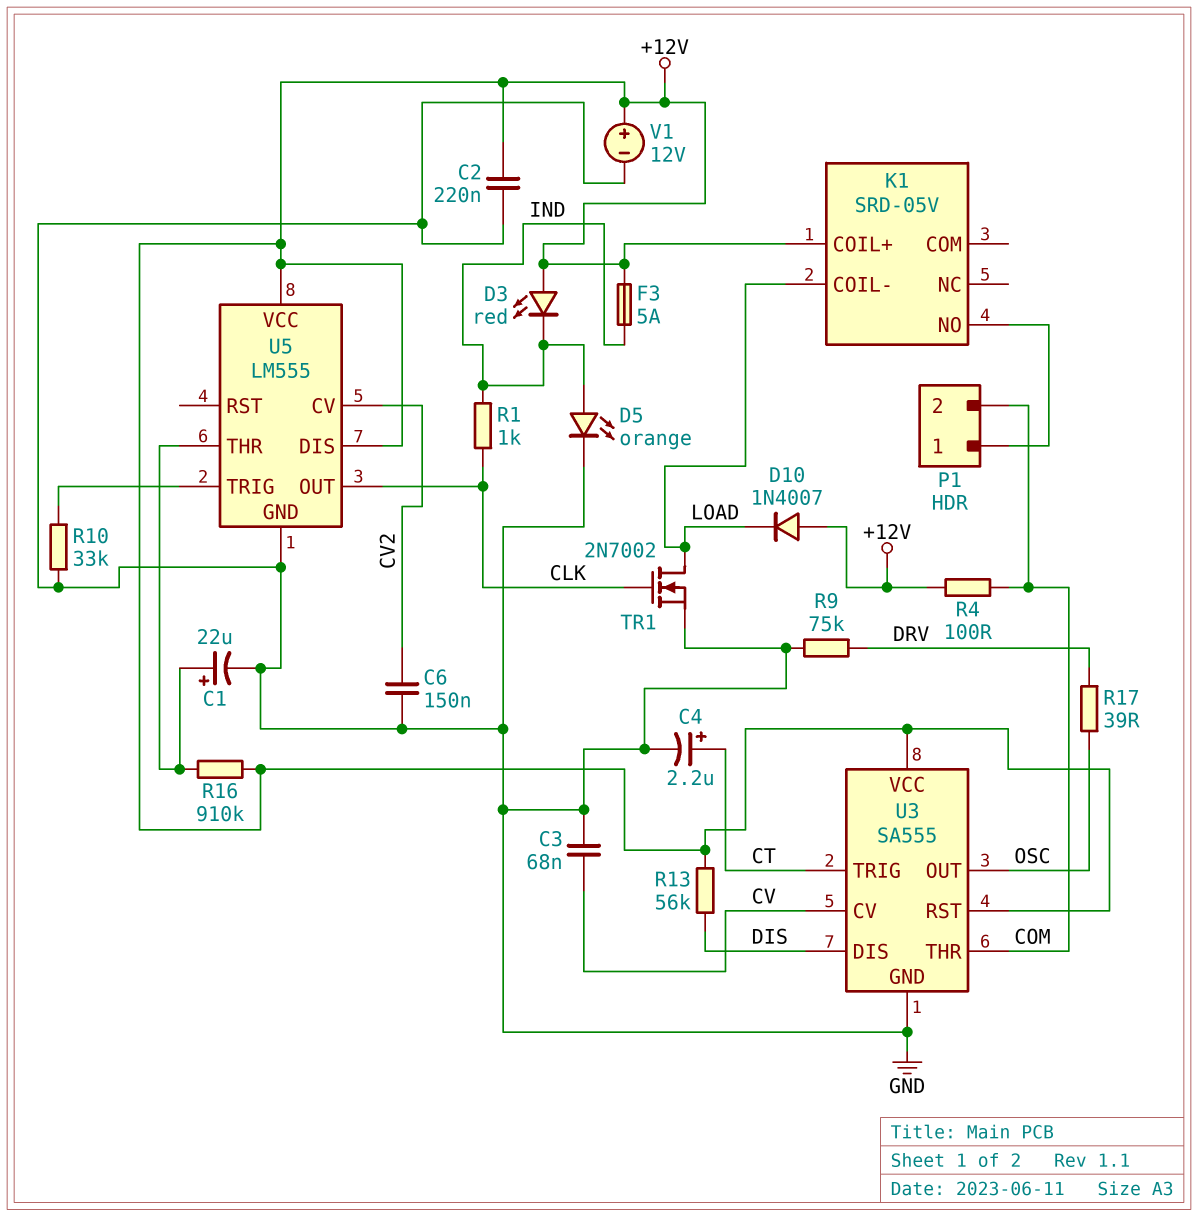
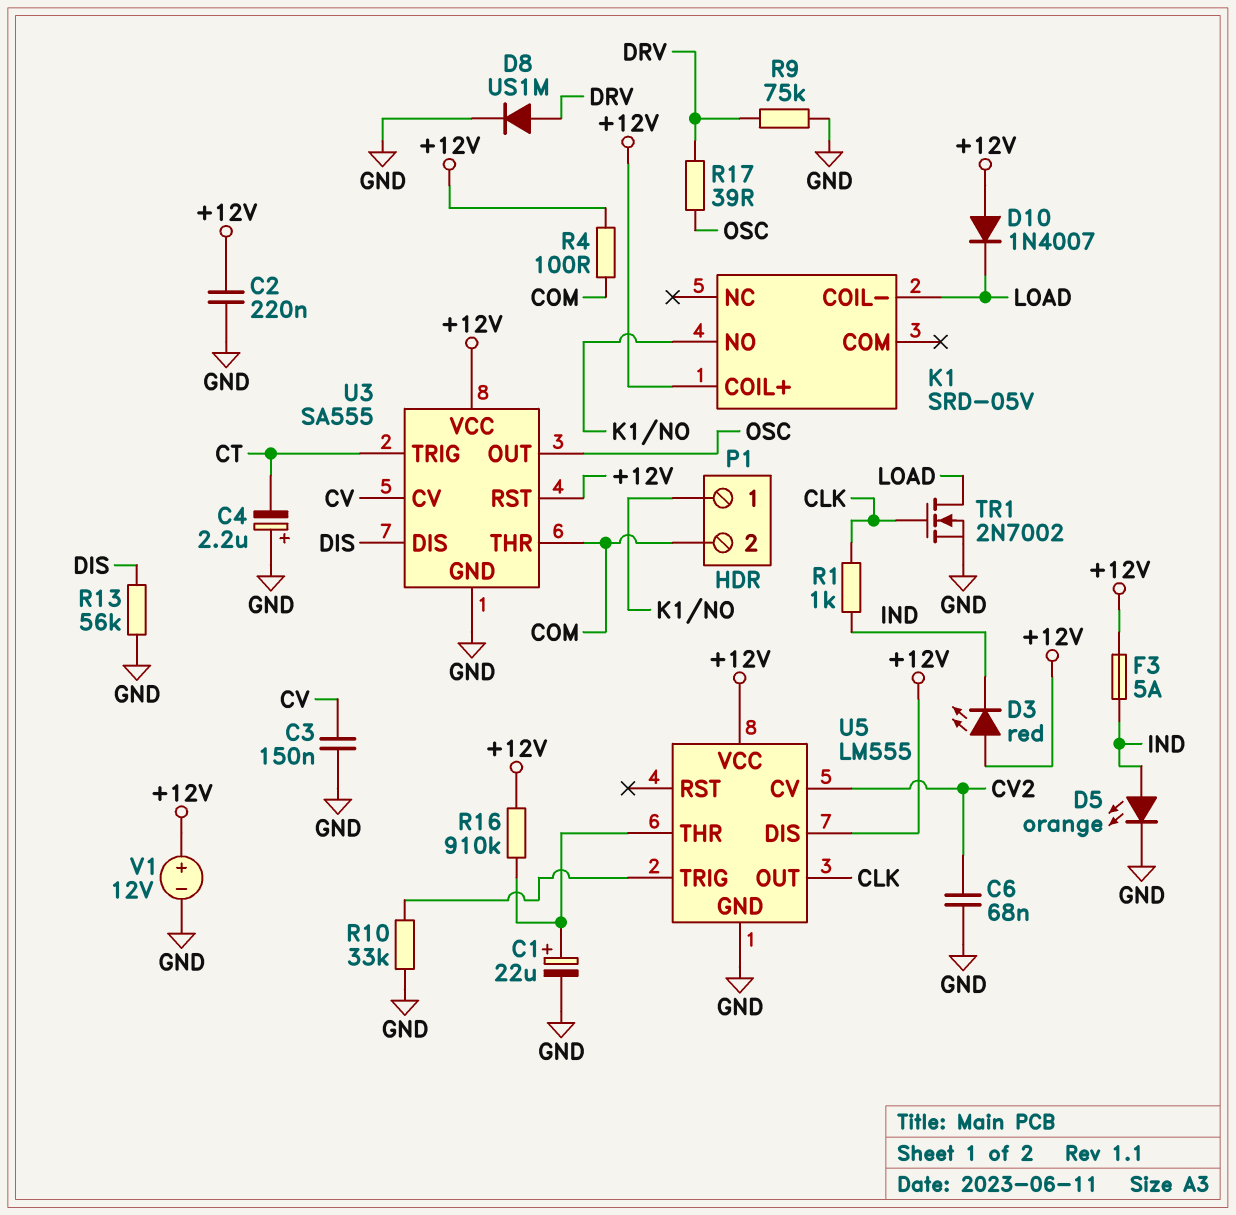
C3: 68nF (CV, GND) -> 150nF (CV, GND)
C4: 2.2uF (plus CT, minus GND) -> 2.2uF (plus GND, minus CT)
C6: 150nF (CV2, GND) -> 68nF (CV2, GND)
D8: none -> diode US1M (A DRV, K GND)
R13: 56k (+12V, DIS) -> 56k (DIS, GND)

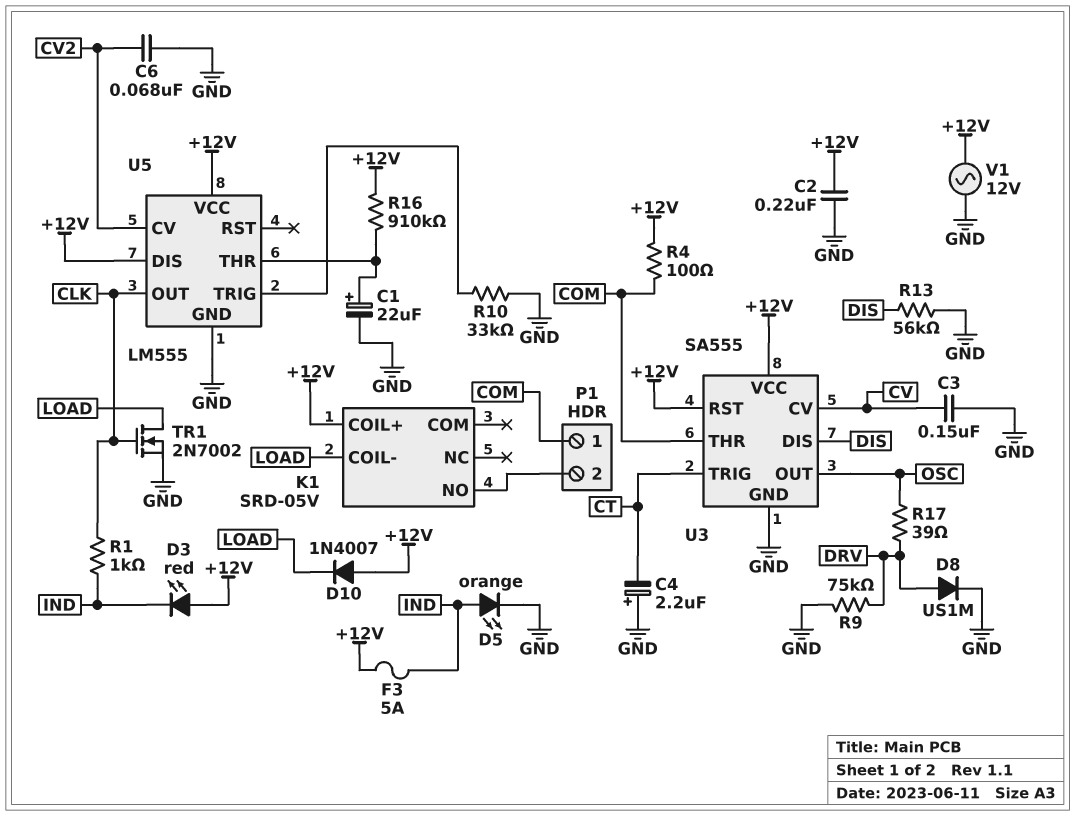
P1 pin 1: K1/NO -> COM
P1 pin 2: COM -> K1/NO
V1: 12V (plus +12V, minus GND) -> AC 12V (+12V, GND)

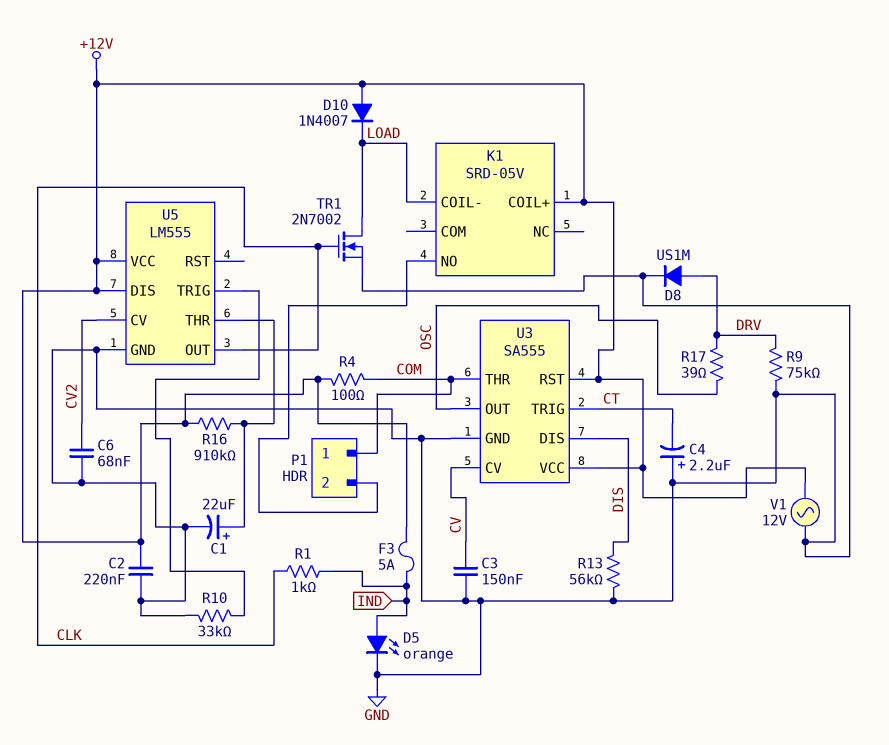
D3: LED red (A +12V, K IND) -> none

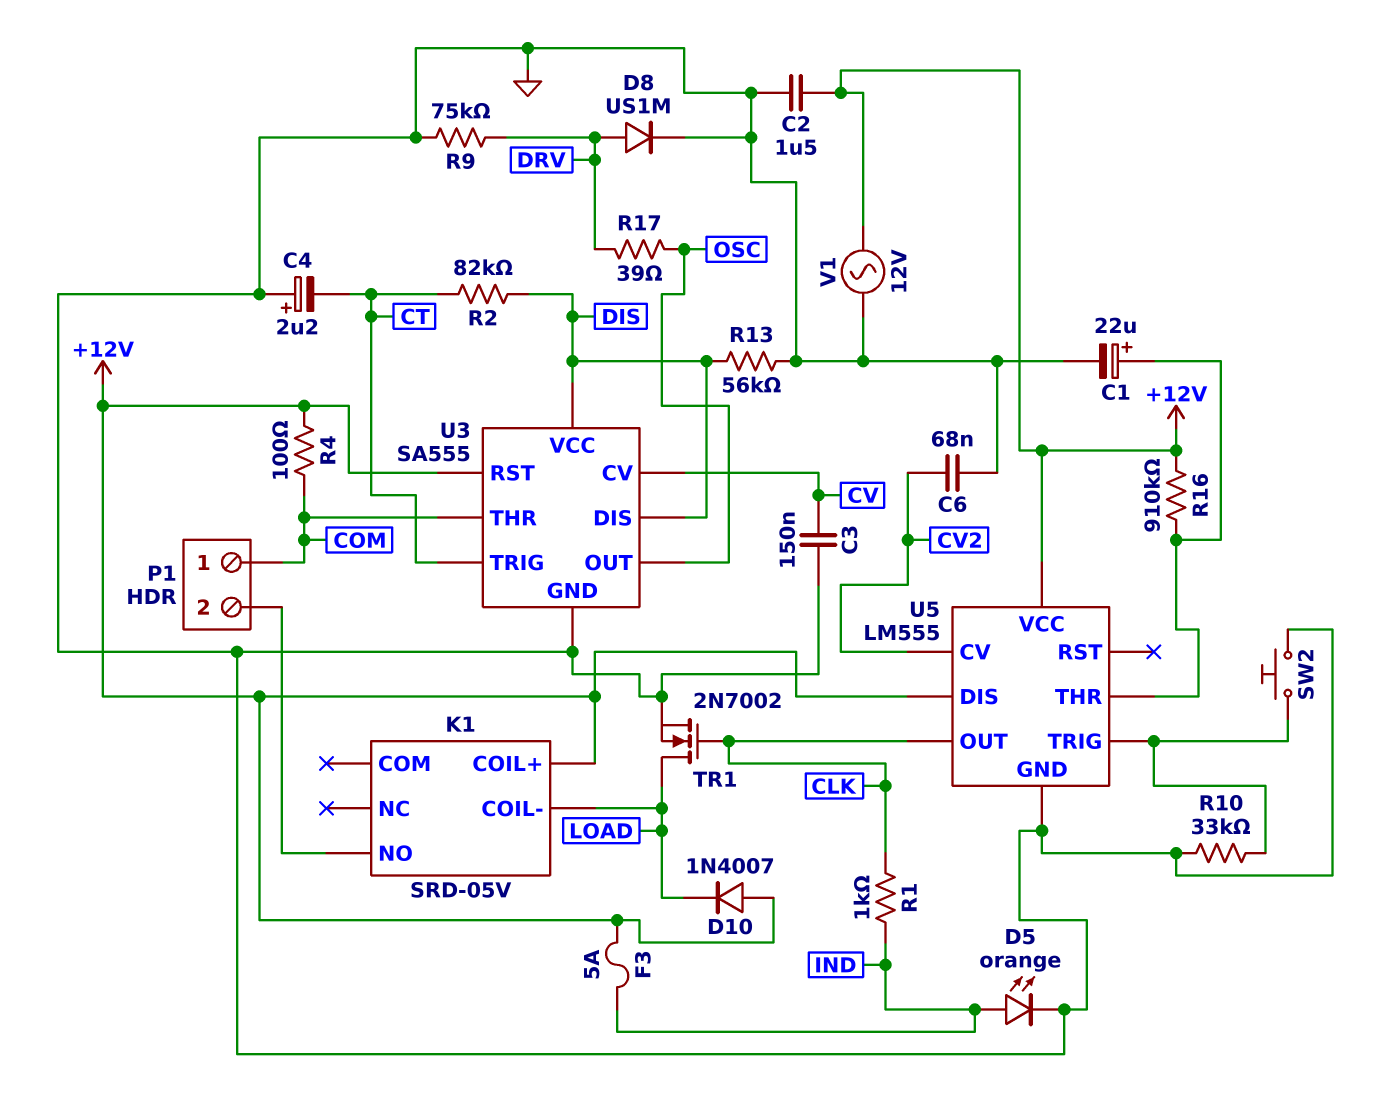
C2: 220nF (+12V, GND) -> 1.5uF (+12V, GND)
R2: none -> 82k (CT, DIS)
SW2: none -> button (GND, U5/TRIG)
U3 pin VCC: +12V -> DIS

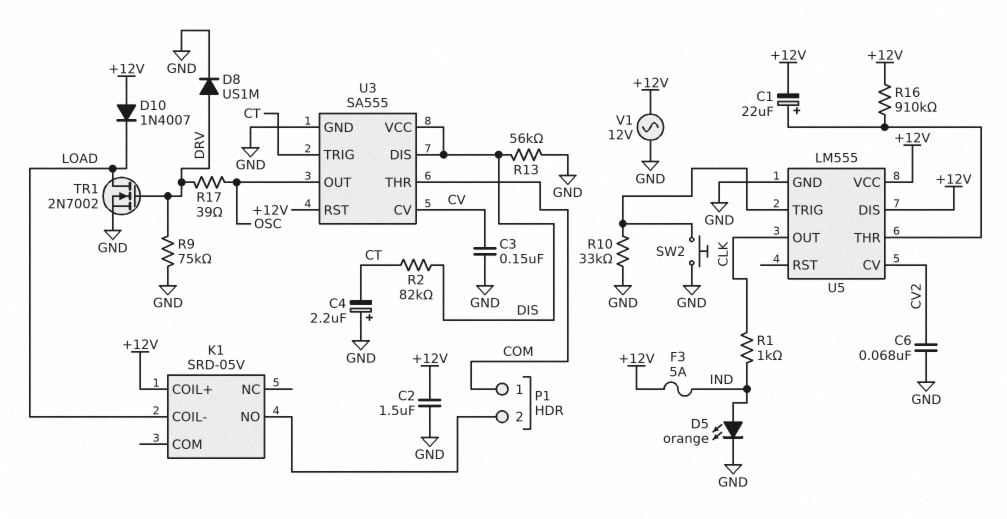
C1: 22uF (plus U5/THR, minus GND) -> 22uF (plus U5/THR, minus +12V)
R4: 100 (+12V, COM) -> none
TR1: NMOS 2N7002 (G CLK, D LOAD, S GND) -> NMOS 2N7002 (G DRV, D LOAD, S GND)

